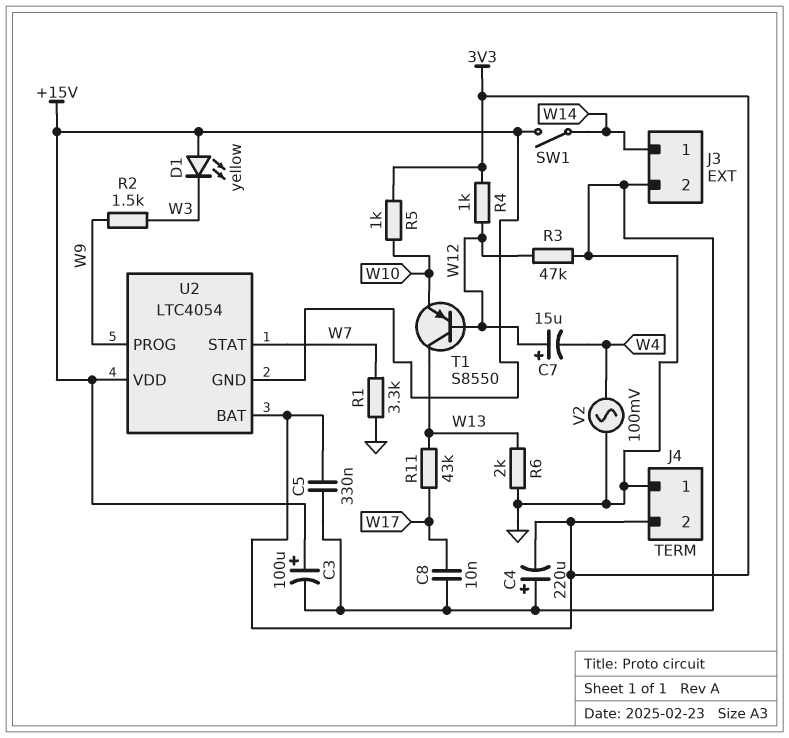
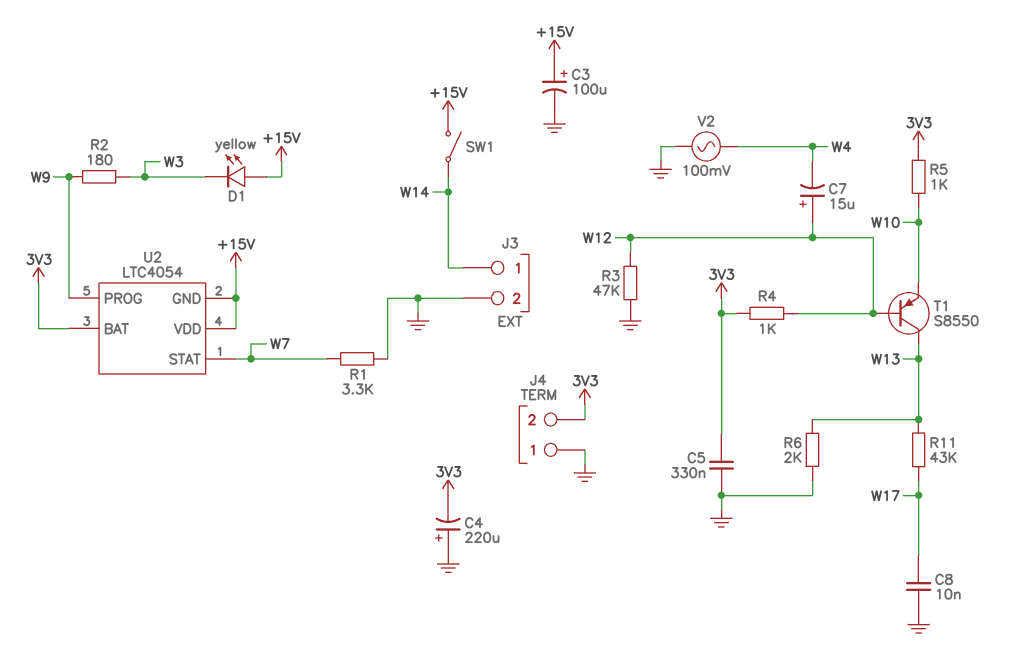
R2: 1.5k (W3, W9) -> 180 (W3, W9)

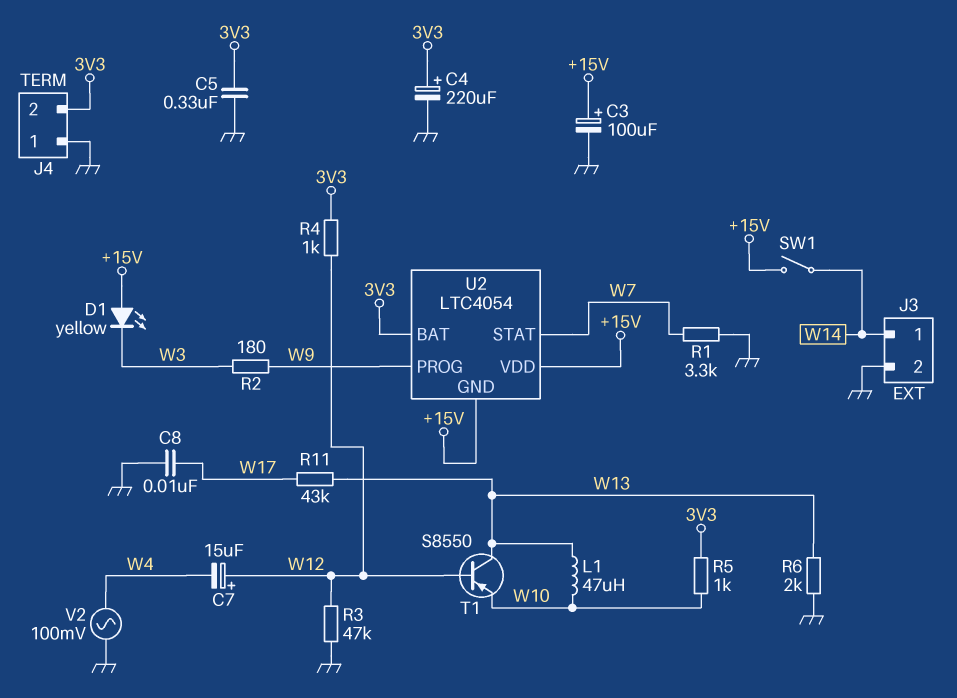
C4: 220uF (plus GND, minus 3V3) -> 220uF (plus 3V3, minus GND)
L1: none -> 47uH (W10, W13)

